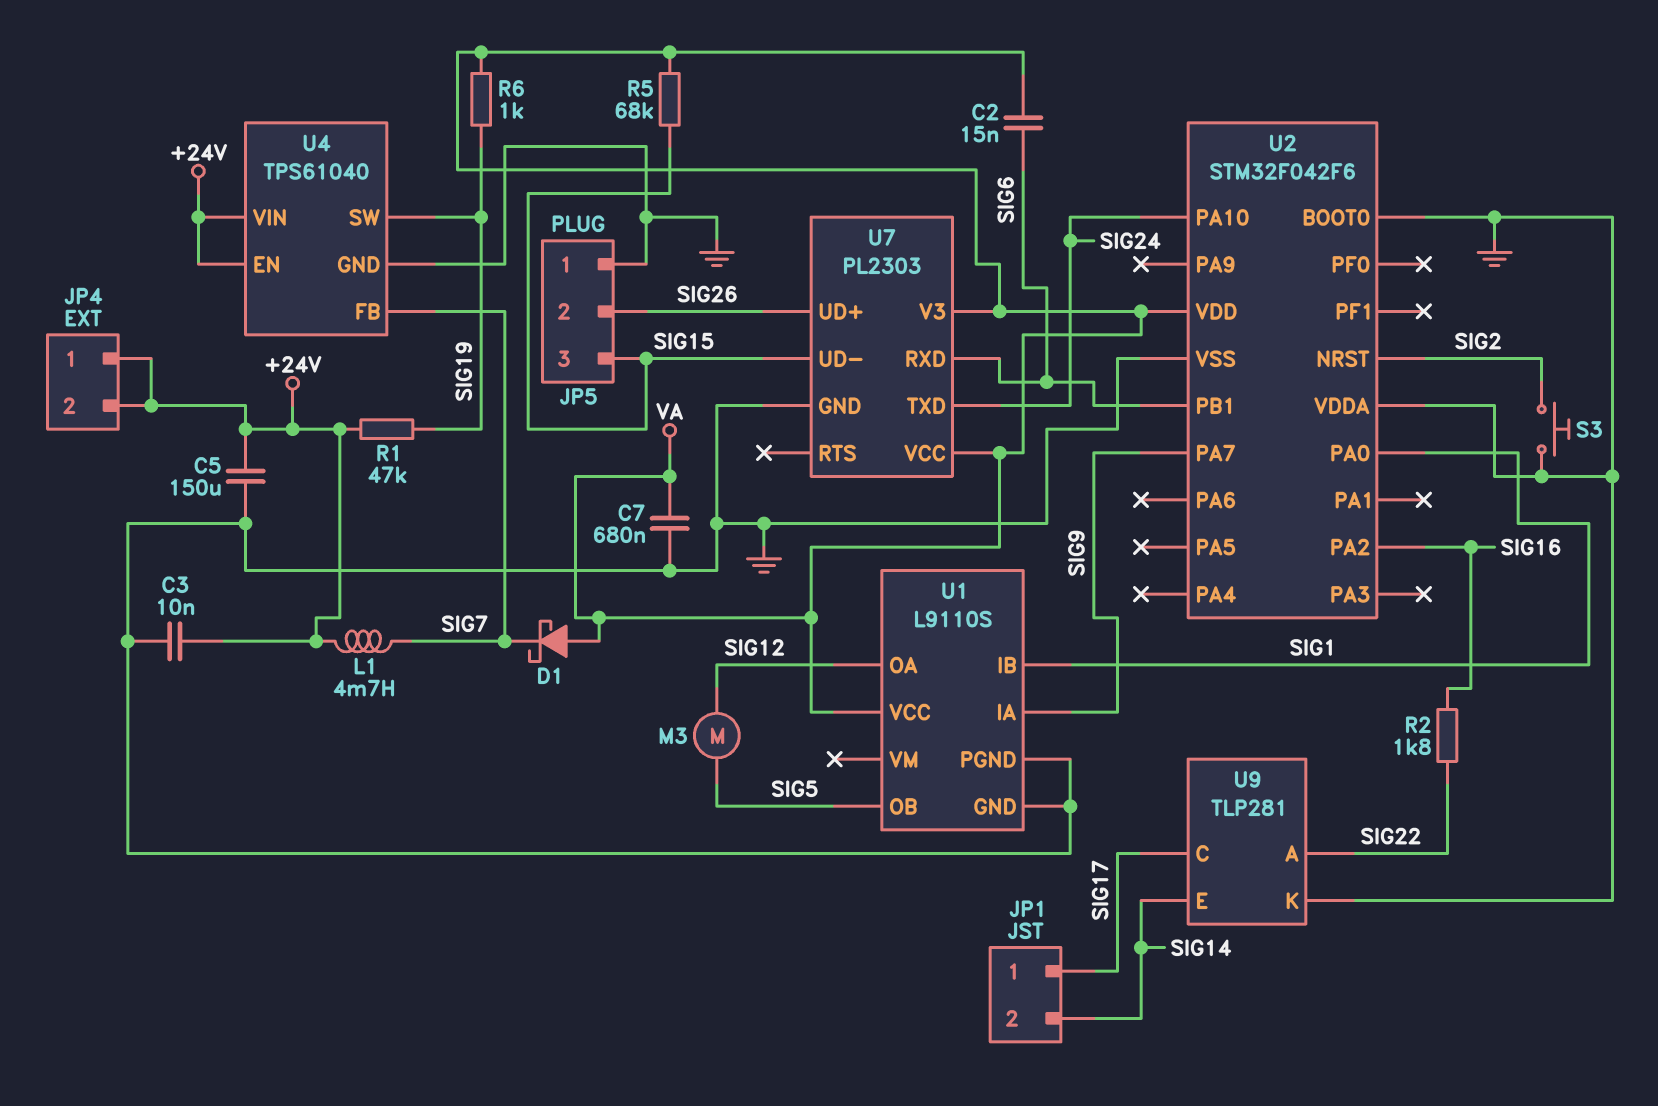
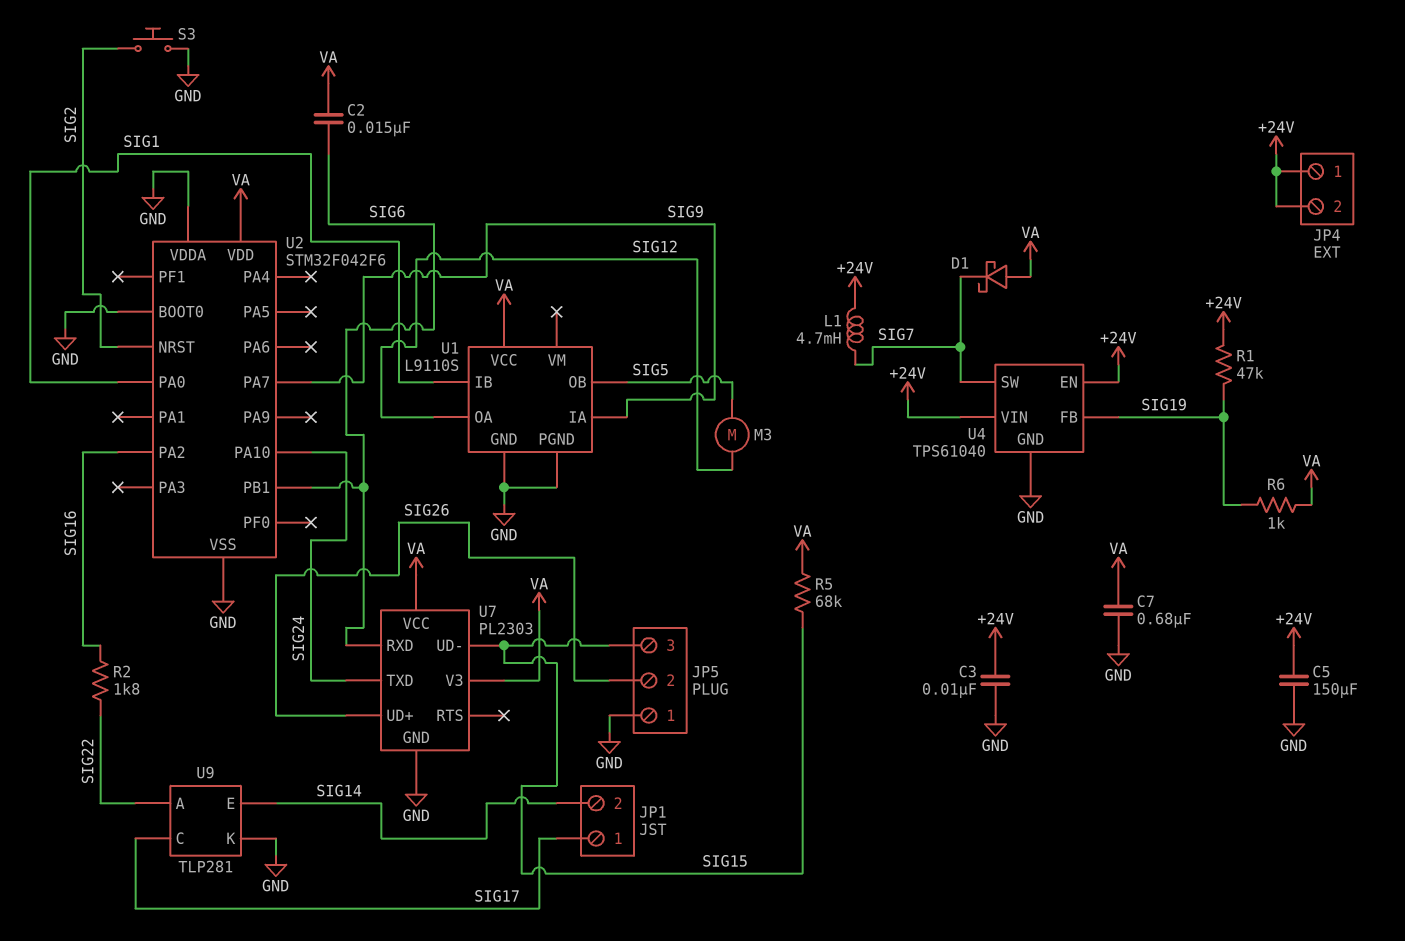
U4 pin FB: SIG7 -> SIG19
U4 pin SW: SIG19 -> SIG7

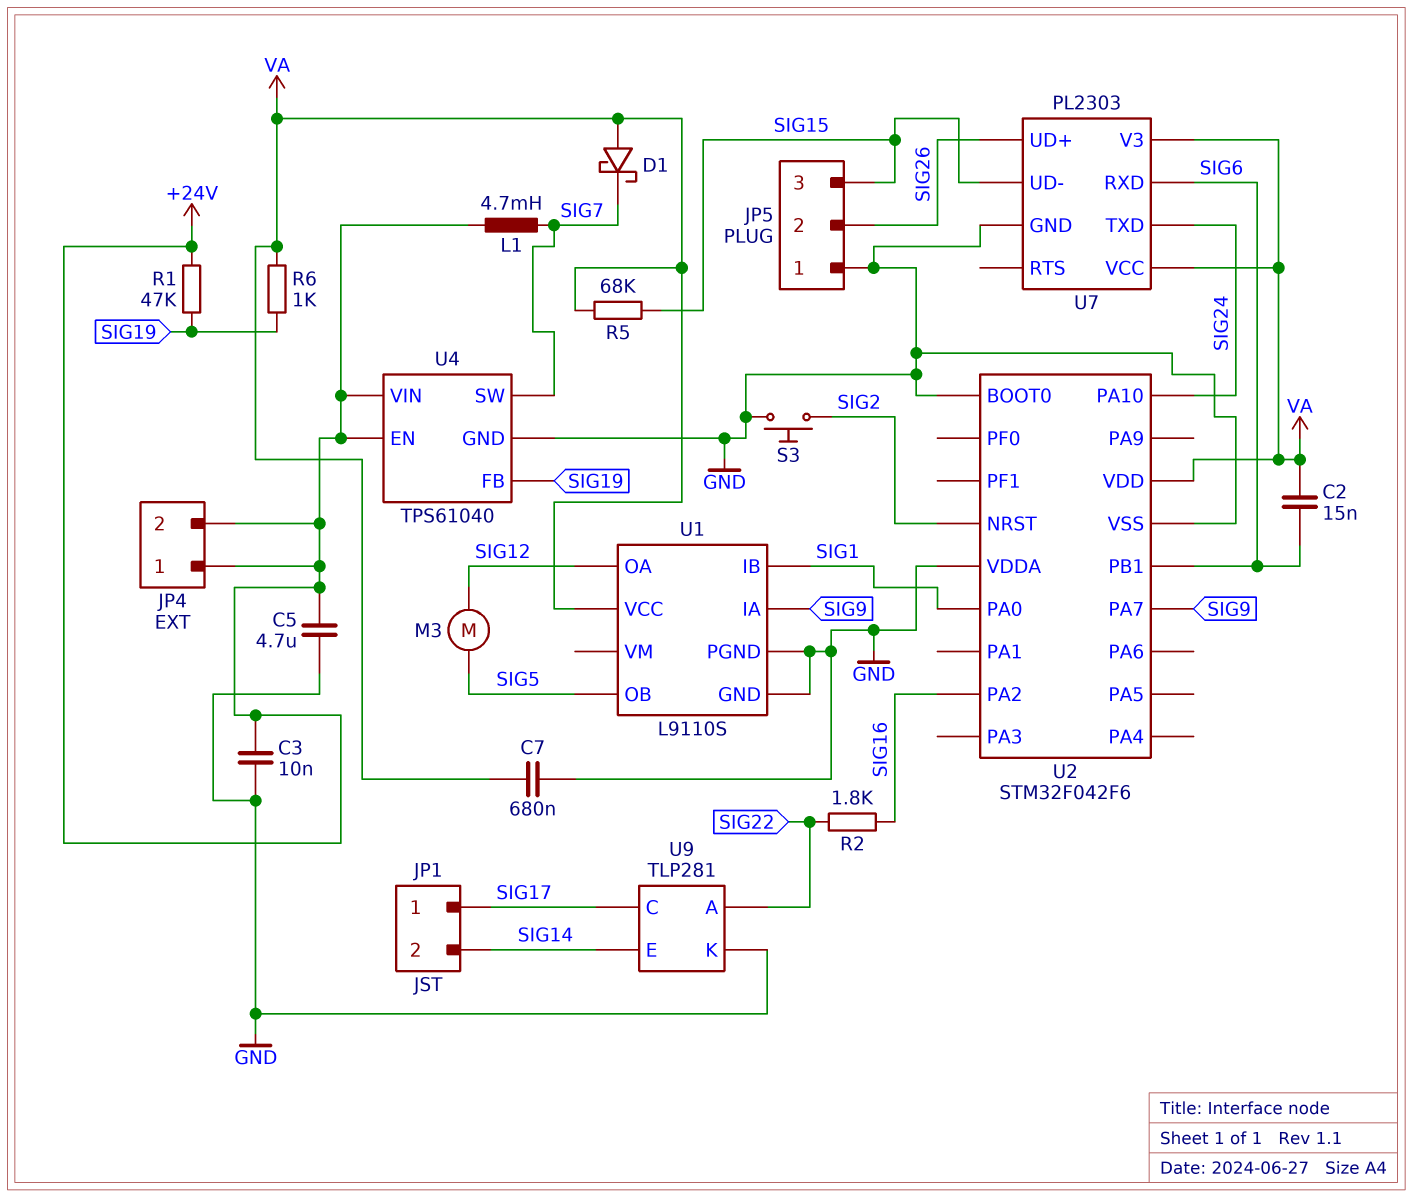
C5: 150uF (+24V, GND) -> 4.7uF (+24V, GND)

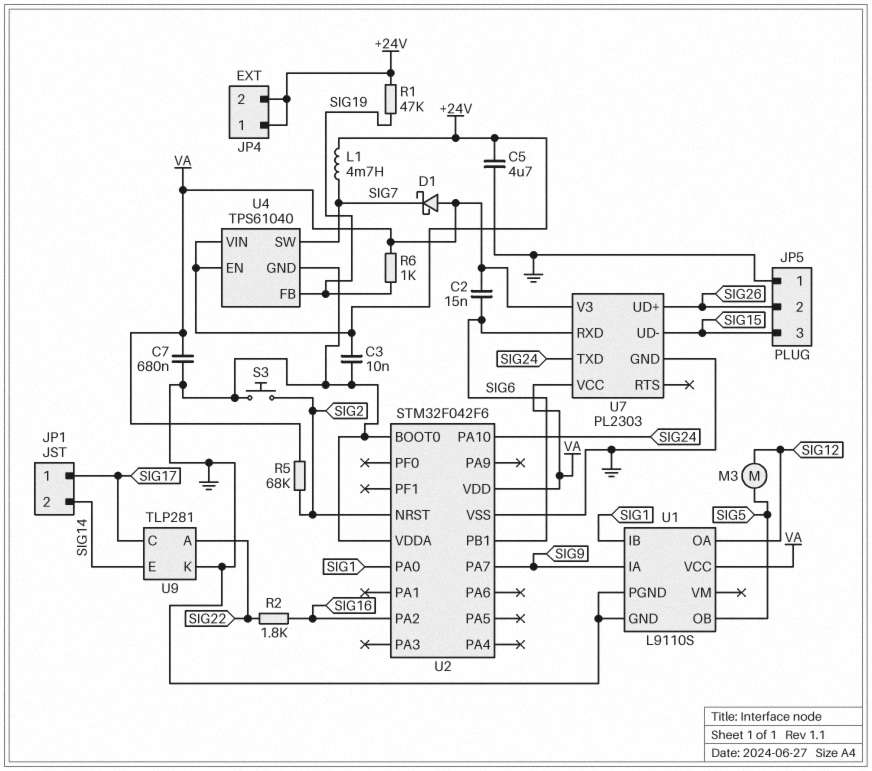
R5: 68k (SIG15, VA) -> 68k (SIG2, VA)

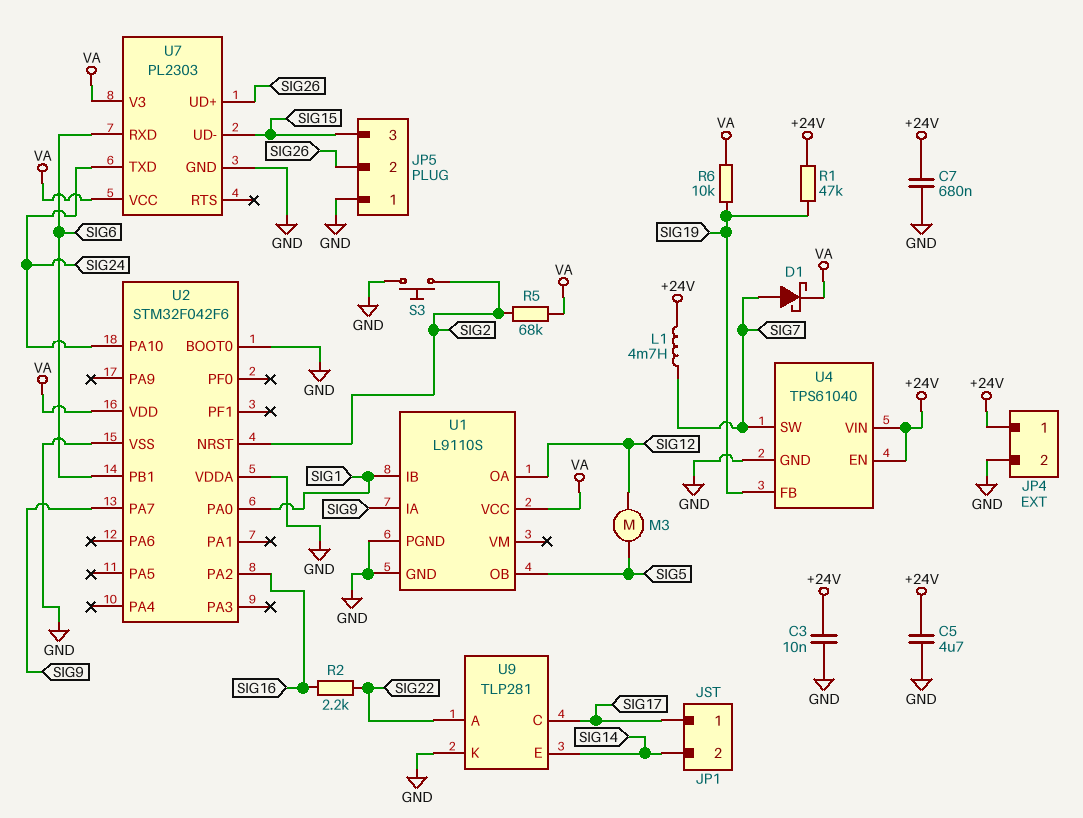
C2: 15nF (SIG6, VA) -> none
C7: 680nF (GND, VA) -> 680nF (+24V, GND)
D1: schottky (A VA, K SIG7) -> schottky (A SIG7, K VA)
JP4 pin 2: +24V -> GND
R2: 1.8k (SIG16, SIG22) -> 2.2k (SIG16, SIG22)
R6: 1k (SIG19, VA) -> 10k (SIG19, VA)

